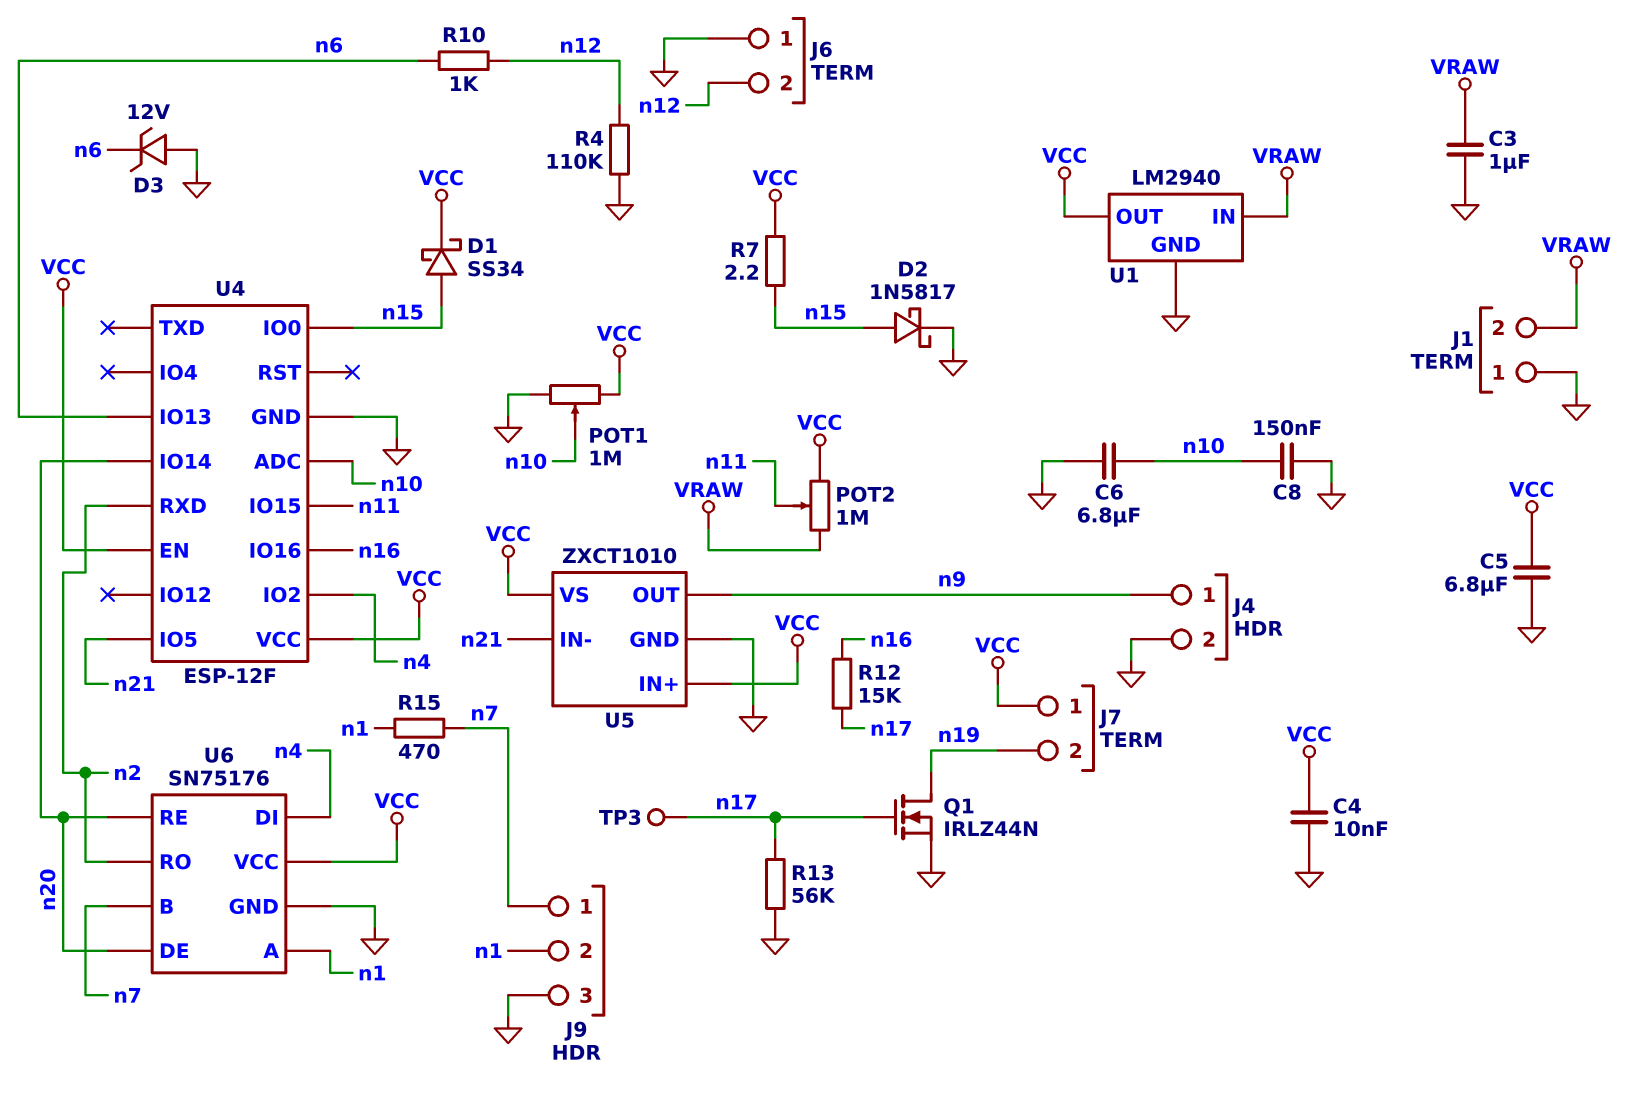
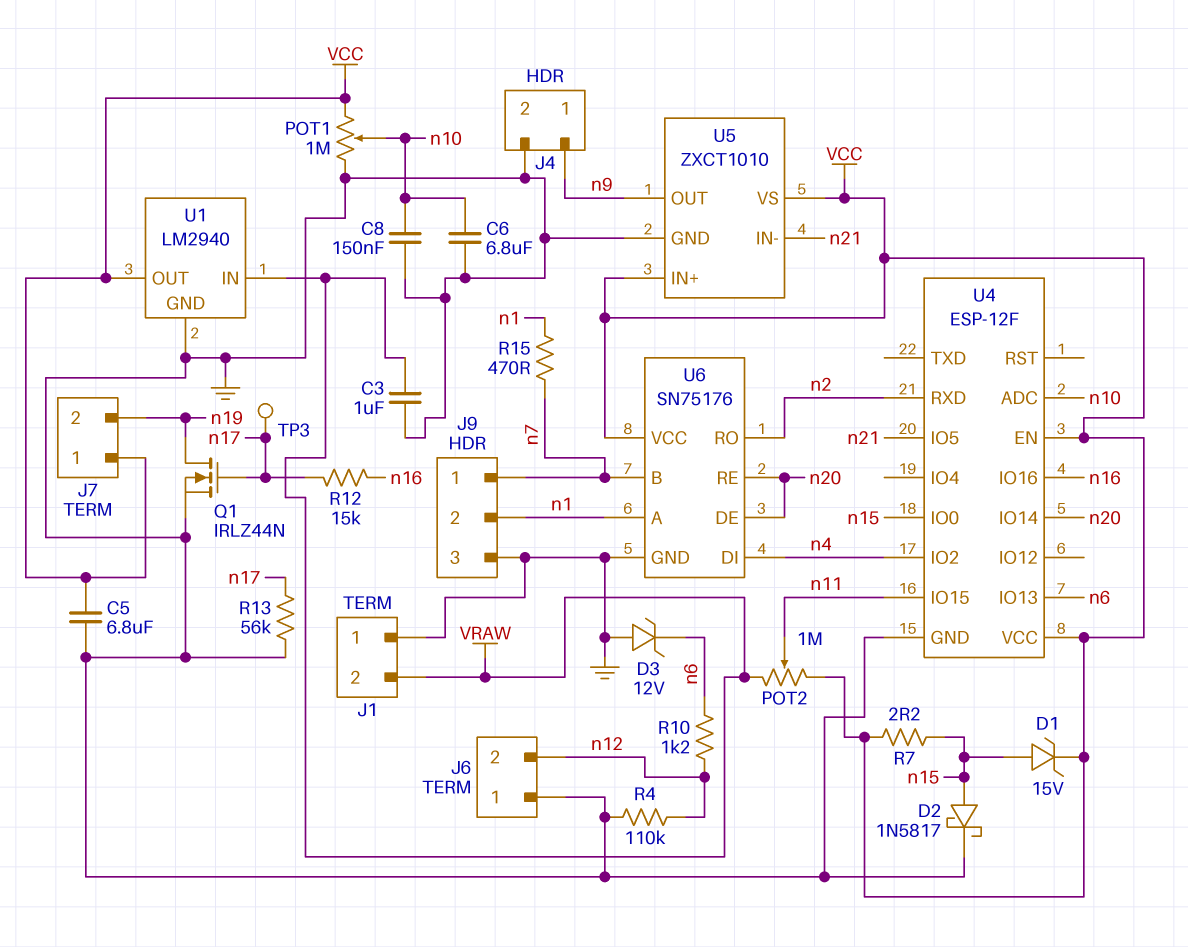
C4: 10nF (GND, VCC) -> none
D1: schottky SS34 (A n15, K VCC) -> zener 15V (A n15, K VCC)
R10: 1k (n6, n12) -> 1.2k (n6, n12)

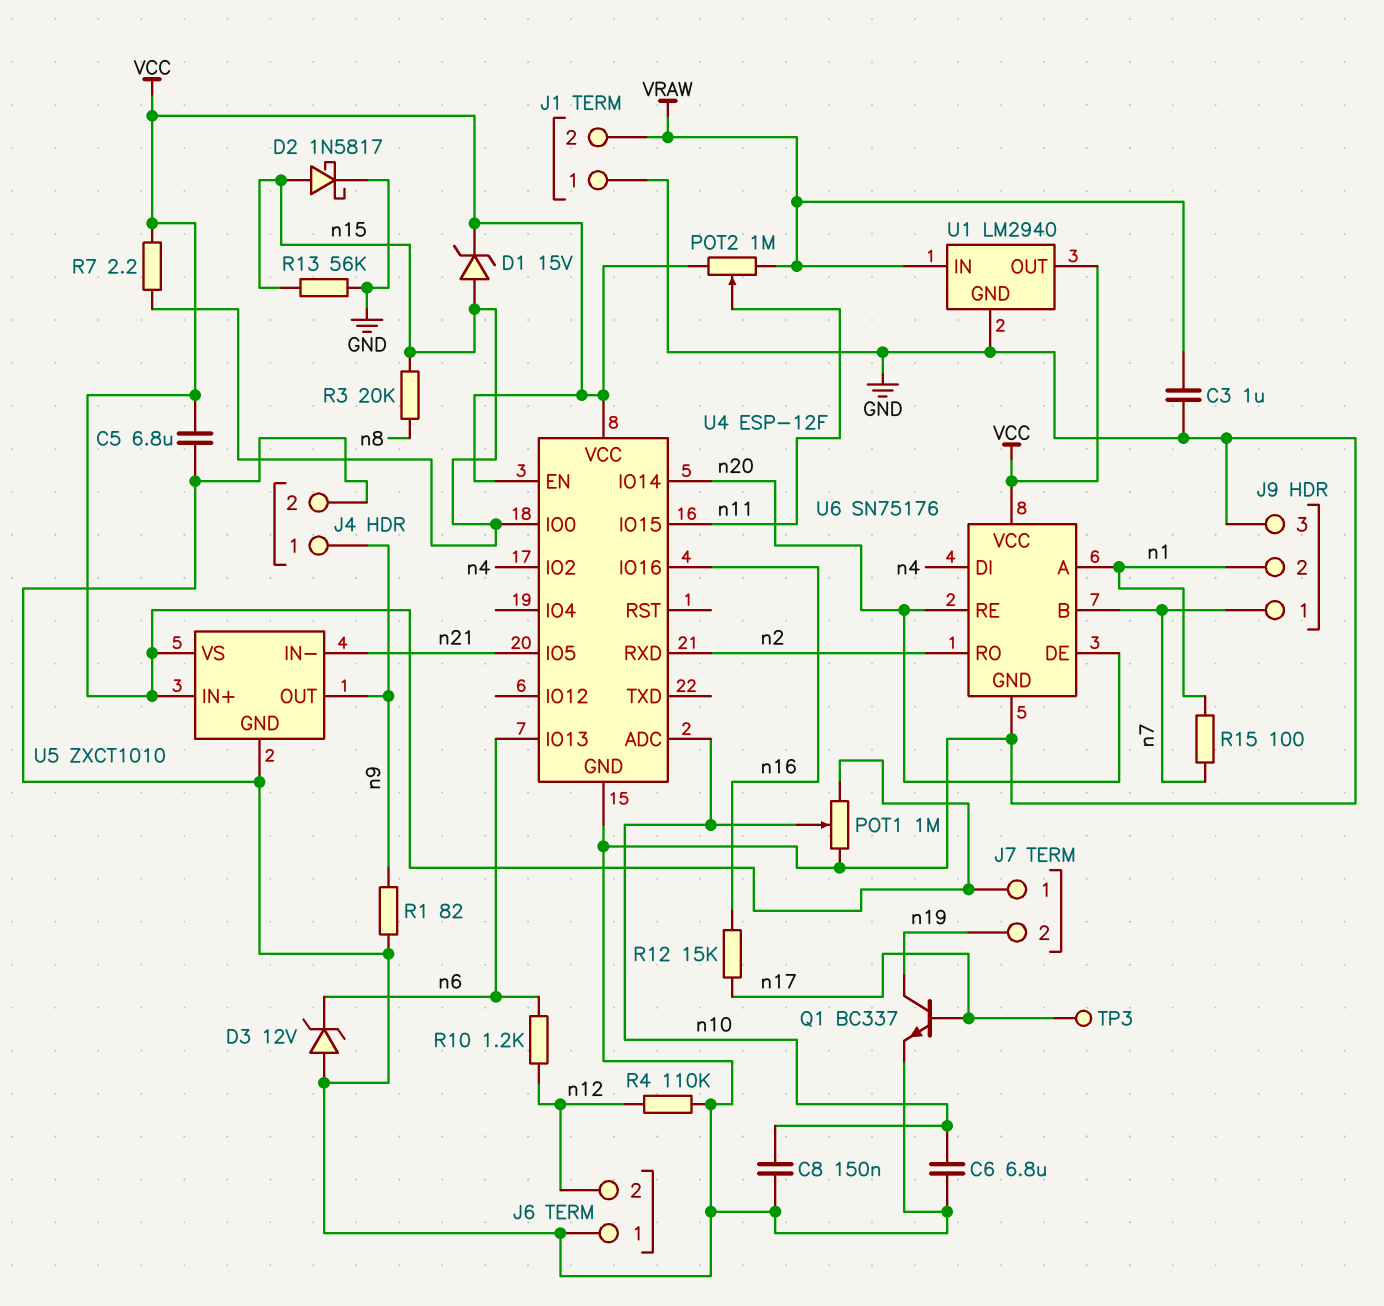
Q1: NMOS IRLZ44N (G n17, D n19, S GND) -> NPN BC337 (B n17, C n19, E GND)
R1: none -> 82 (GND, n9)
R3: none -> 20k (n8, n15)
R13: 56k (GND, n17) -> 56k (GND, n15)
R15: 470 (n1, n7) -> 100 (n1, n7)

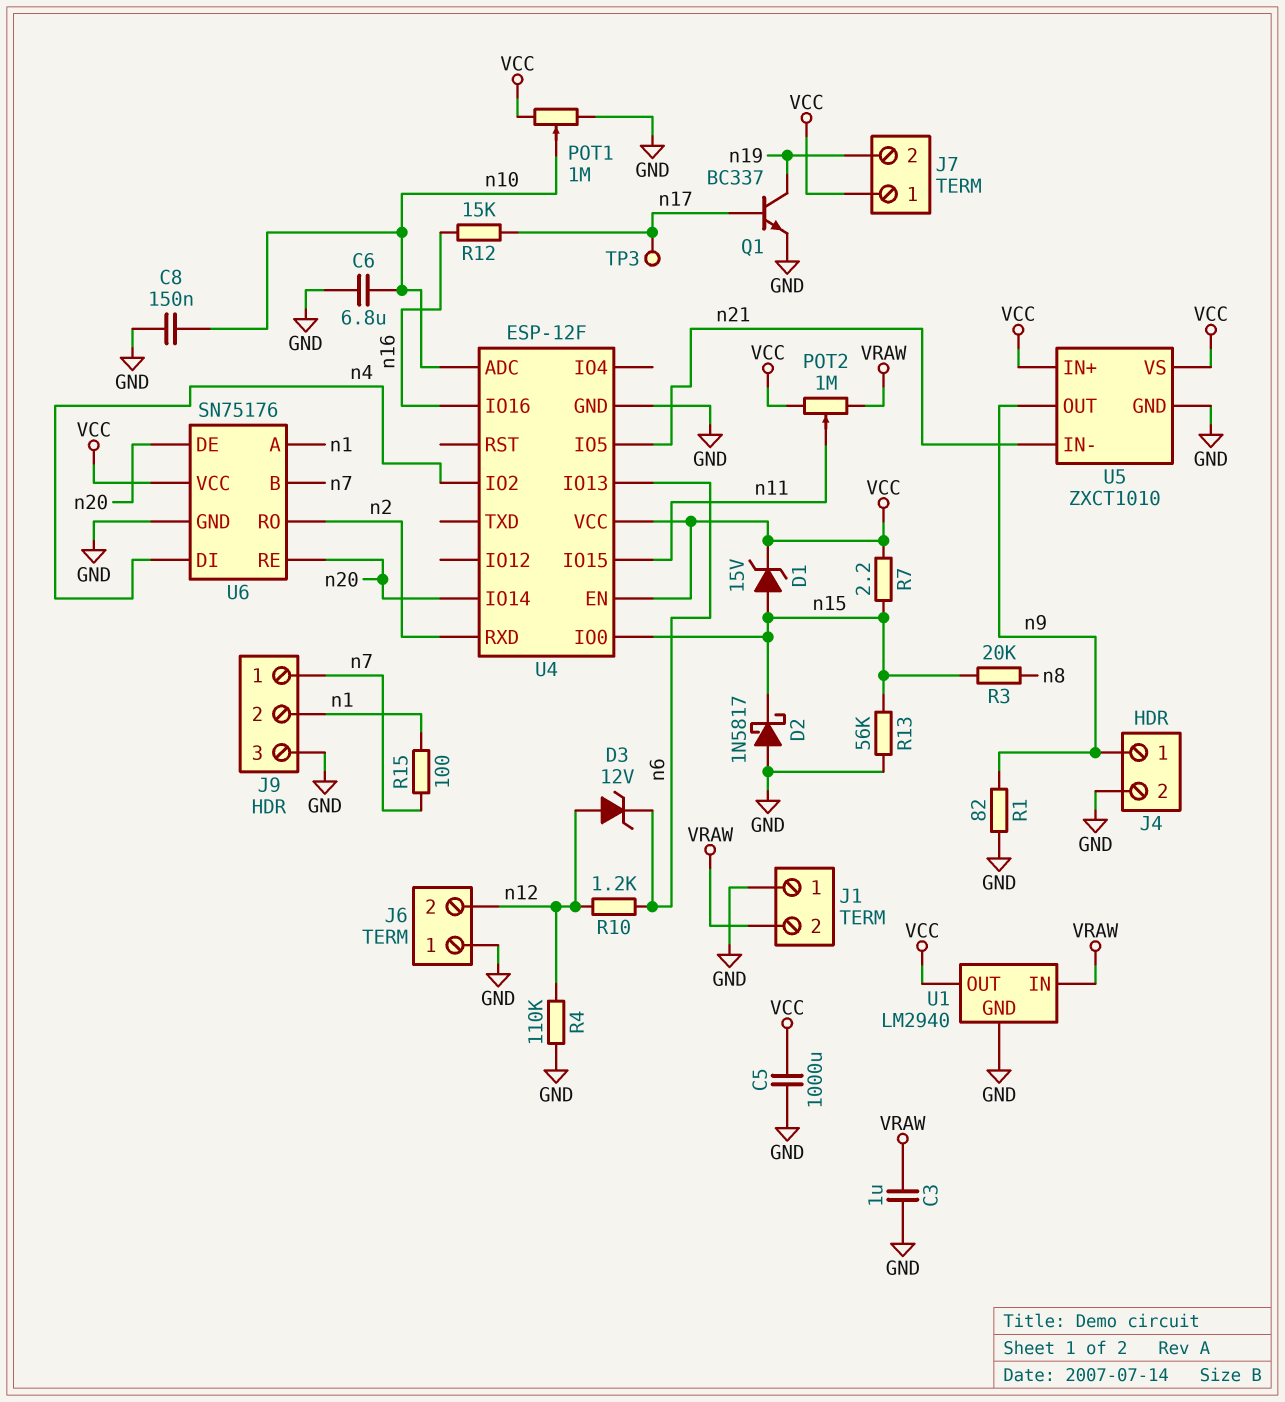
C5: 6.8uF (GND, VCC) -> 1000uF (GND, VCC)
D2: schottky 1N5817 (A n15, K GND) -> schottky 1N5817 (A GND, K n15)
D3: zener 12V (A GND, K n6) -> zener 12V (A n12, K n6)

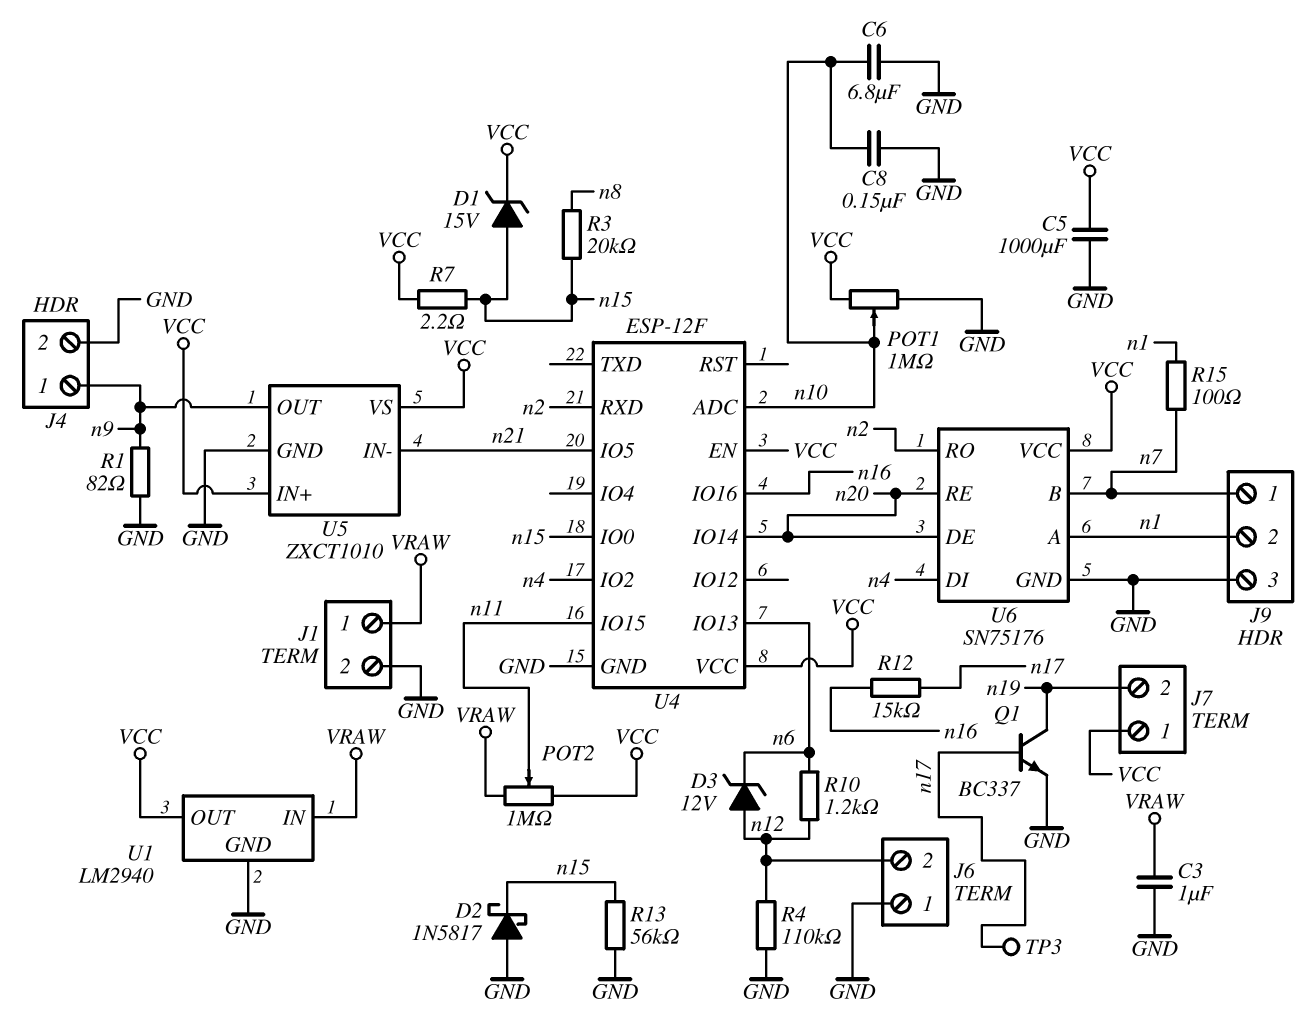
J1 pin 1: GND -> VRAW
J1 pin 2: VRAW -> GND

